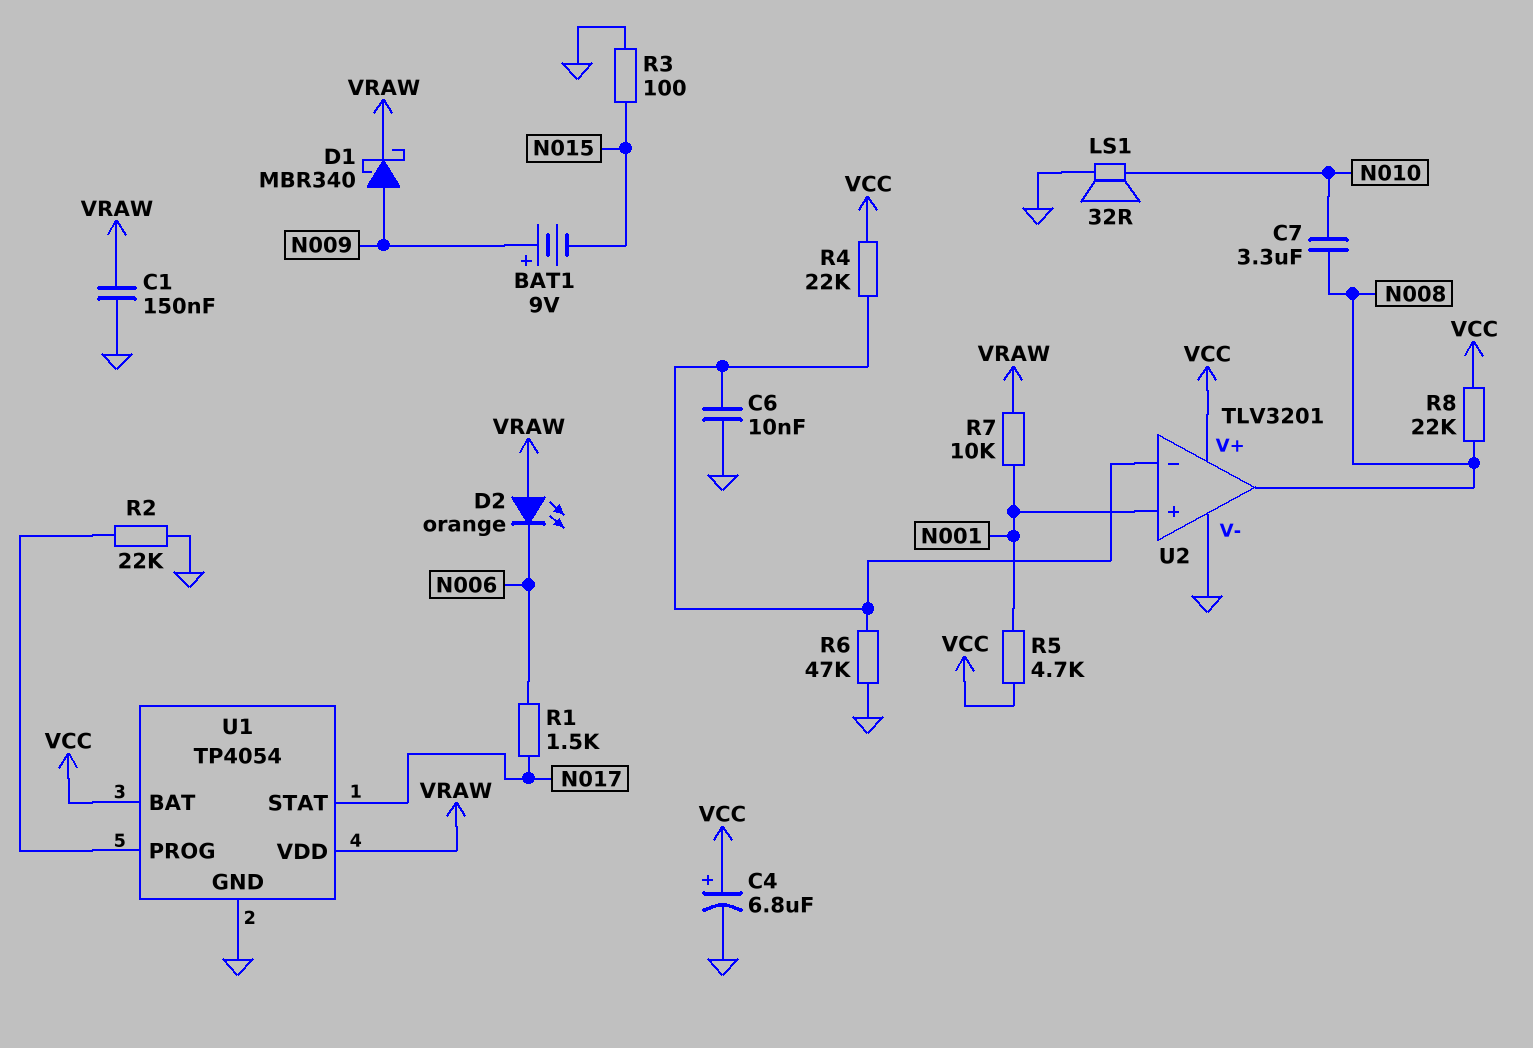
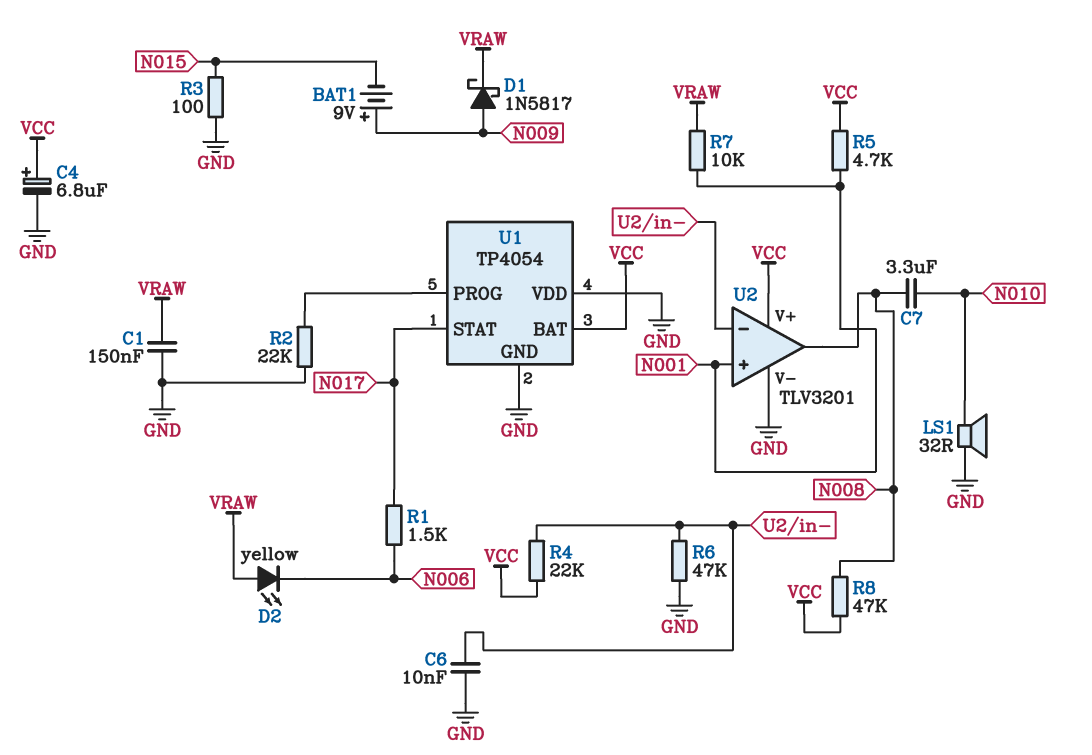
D1: schottky MBR340 (A N009, K VRAW) -> schottky 1N5817 (A N009, K VRAW)
D2: LED orange (A VRAW, K N006) -> LED yellow (A VRAW, K N006)
R8: 22k (N008, VCC) -> 47k (N008, VCC)
U1 pin VDD: VRAW -> GND

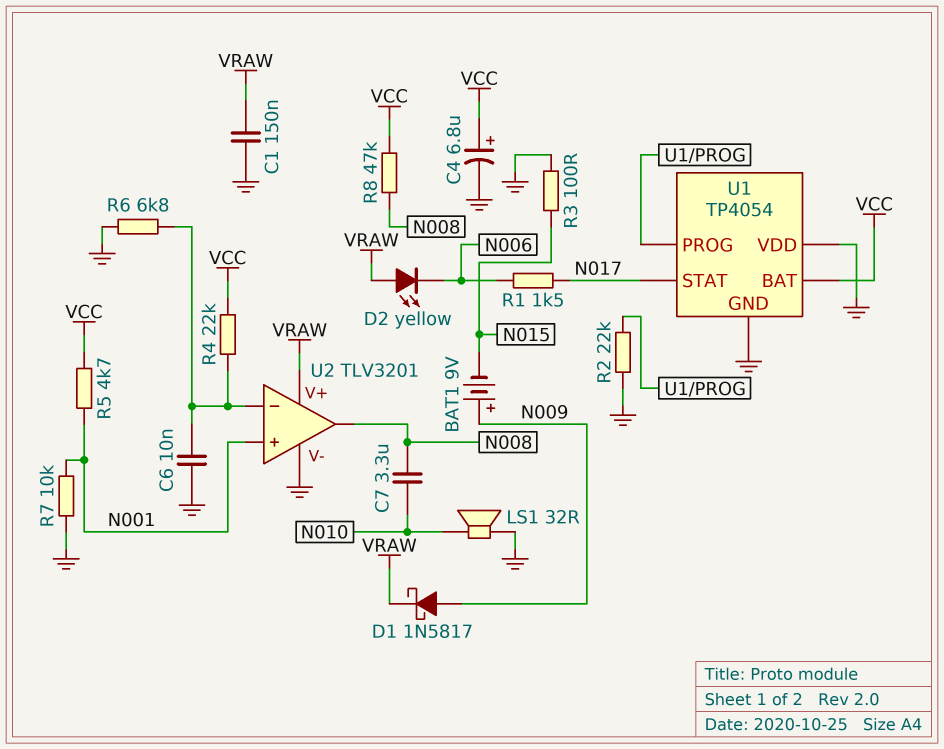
R6: 47k (GND, U2/in-) -> 6.8k (GND, U2/in-)
R7: 10k (N001, VRAW) -> 10k (GND, N001)
U2 pin V+: VCC -> VRAW

